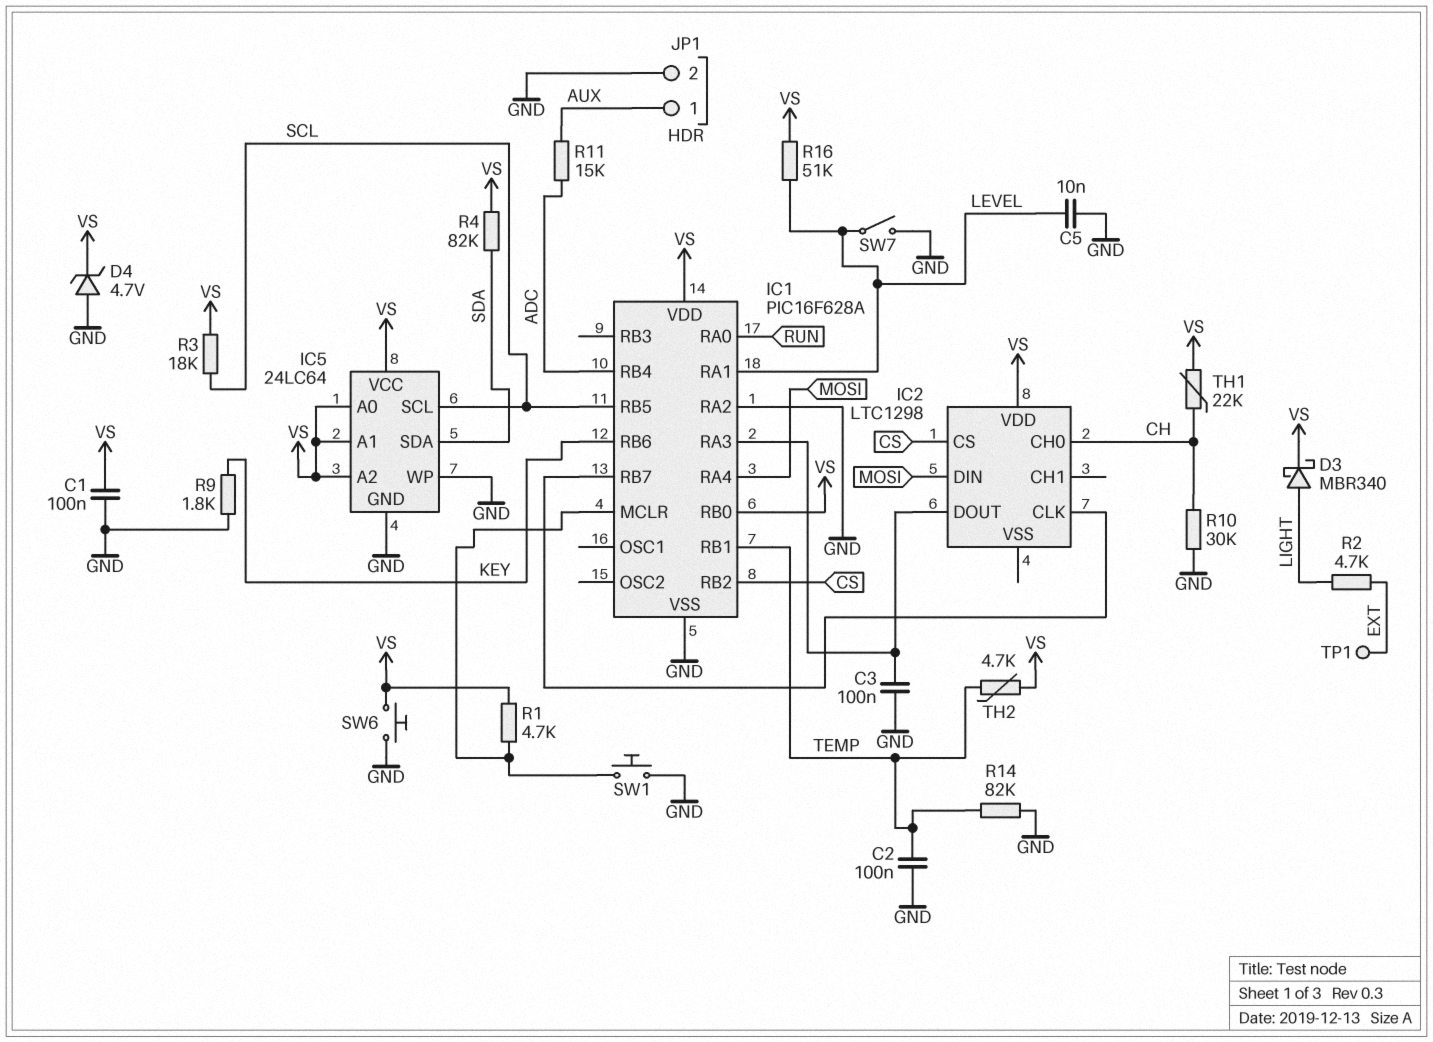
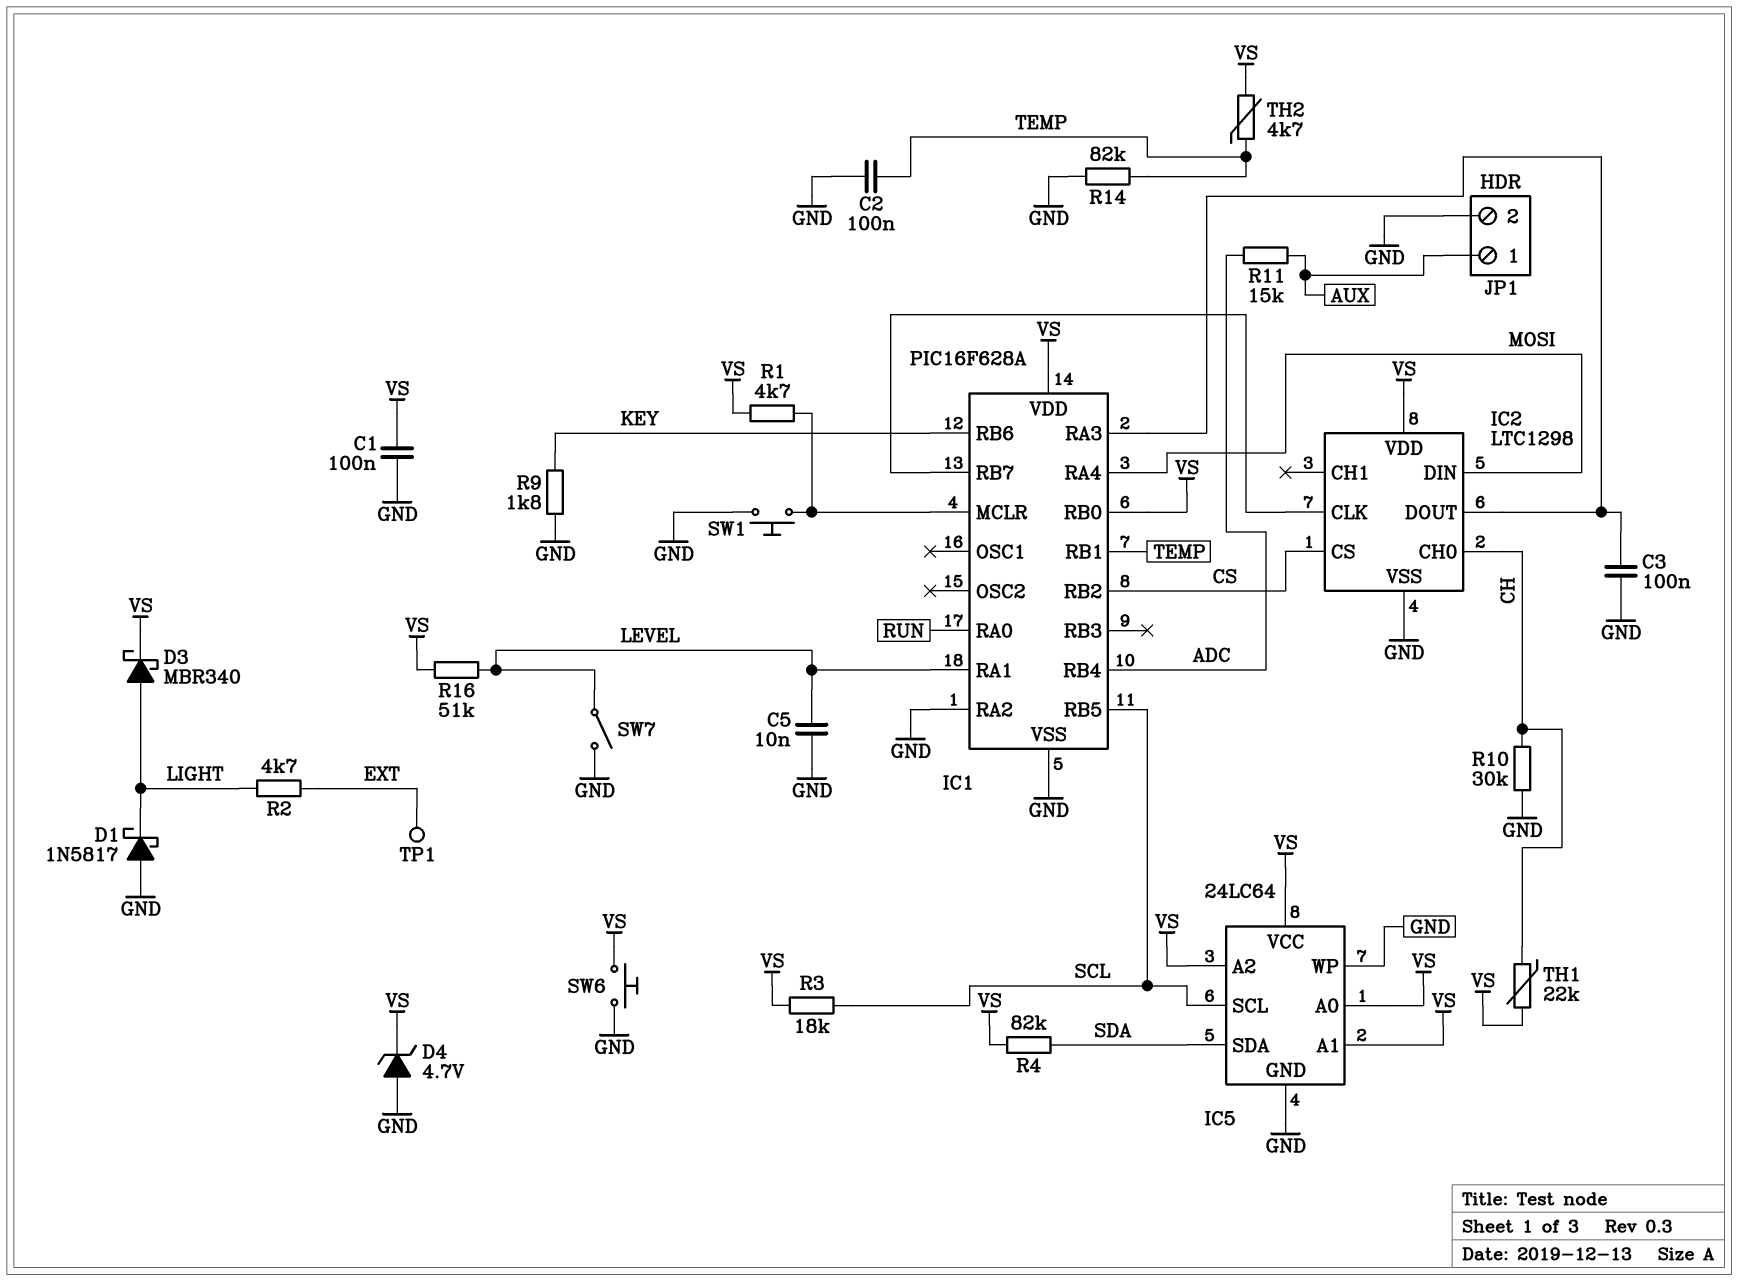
D1: none -> schottky 1N5817 (A GND, K LIGHT)
IC2 pin VSS: none -> GND

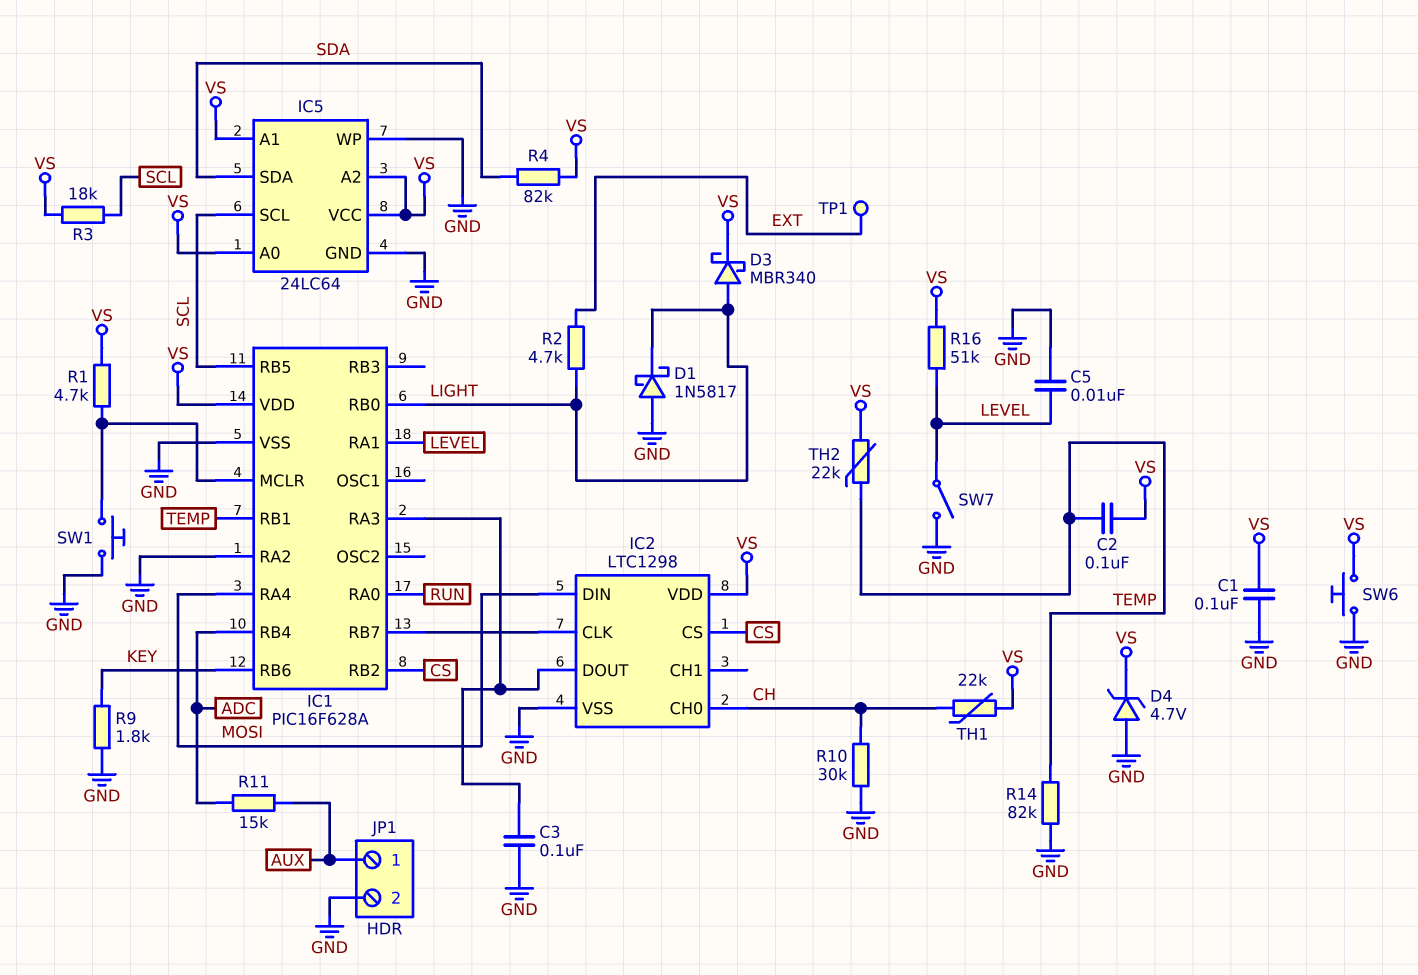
C2: 100nF (GND, TEMP) -> 100nF (TEMP, VS)
IC1 pin RB0: VS -> LIGHT
TH2: 4.7k (TEMP, VS) -> 22k (TEMP, VS)

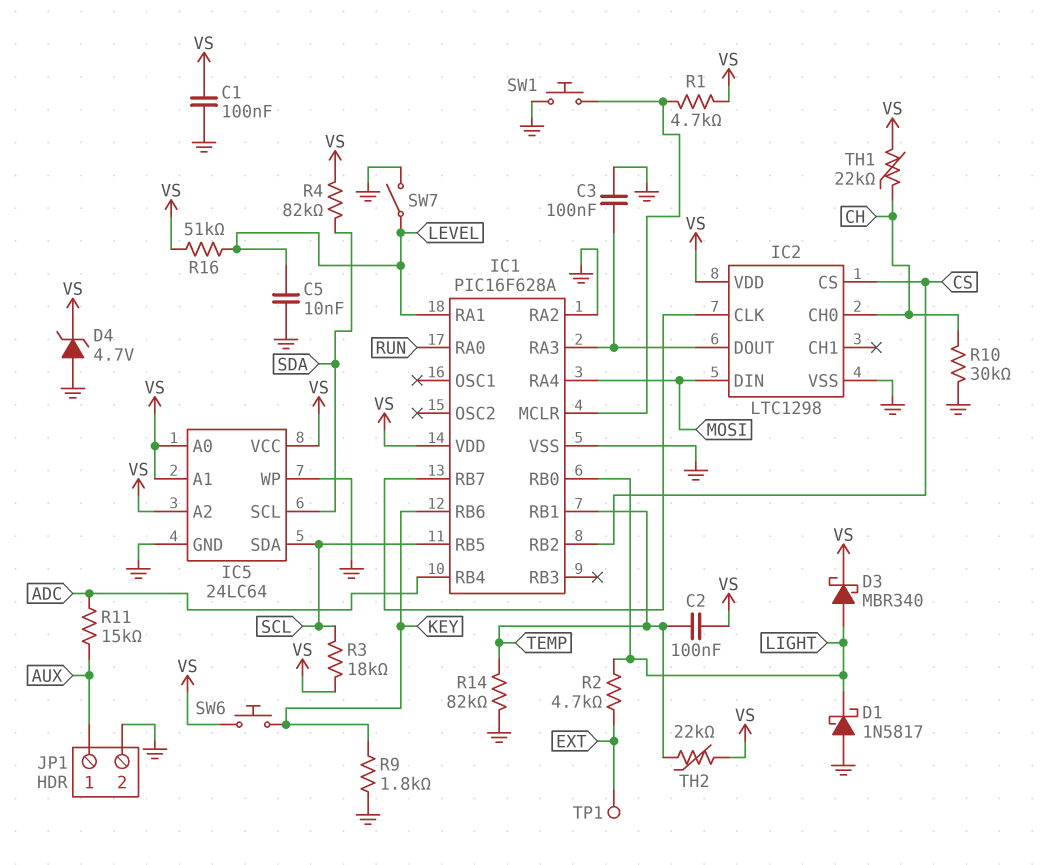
IC5 pin SCL: SCL -> SDA
IC5 pin SDA: SDA -> SCL
SW6: button (GND, VS) -> button (KEY, VS)

